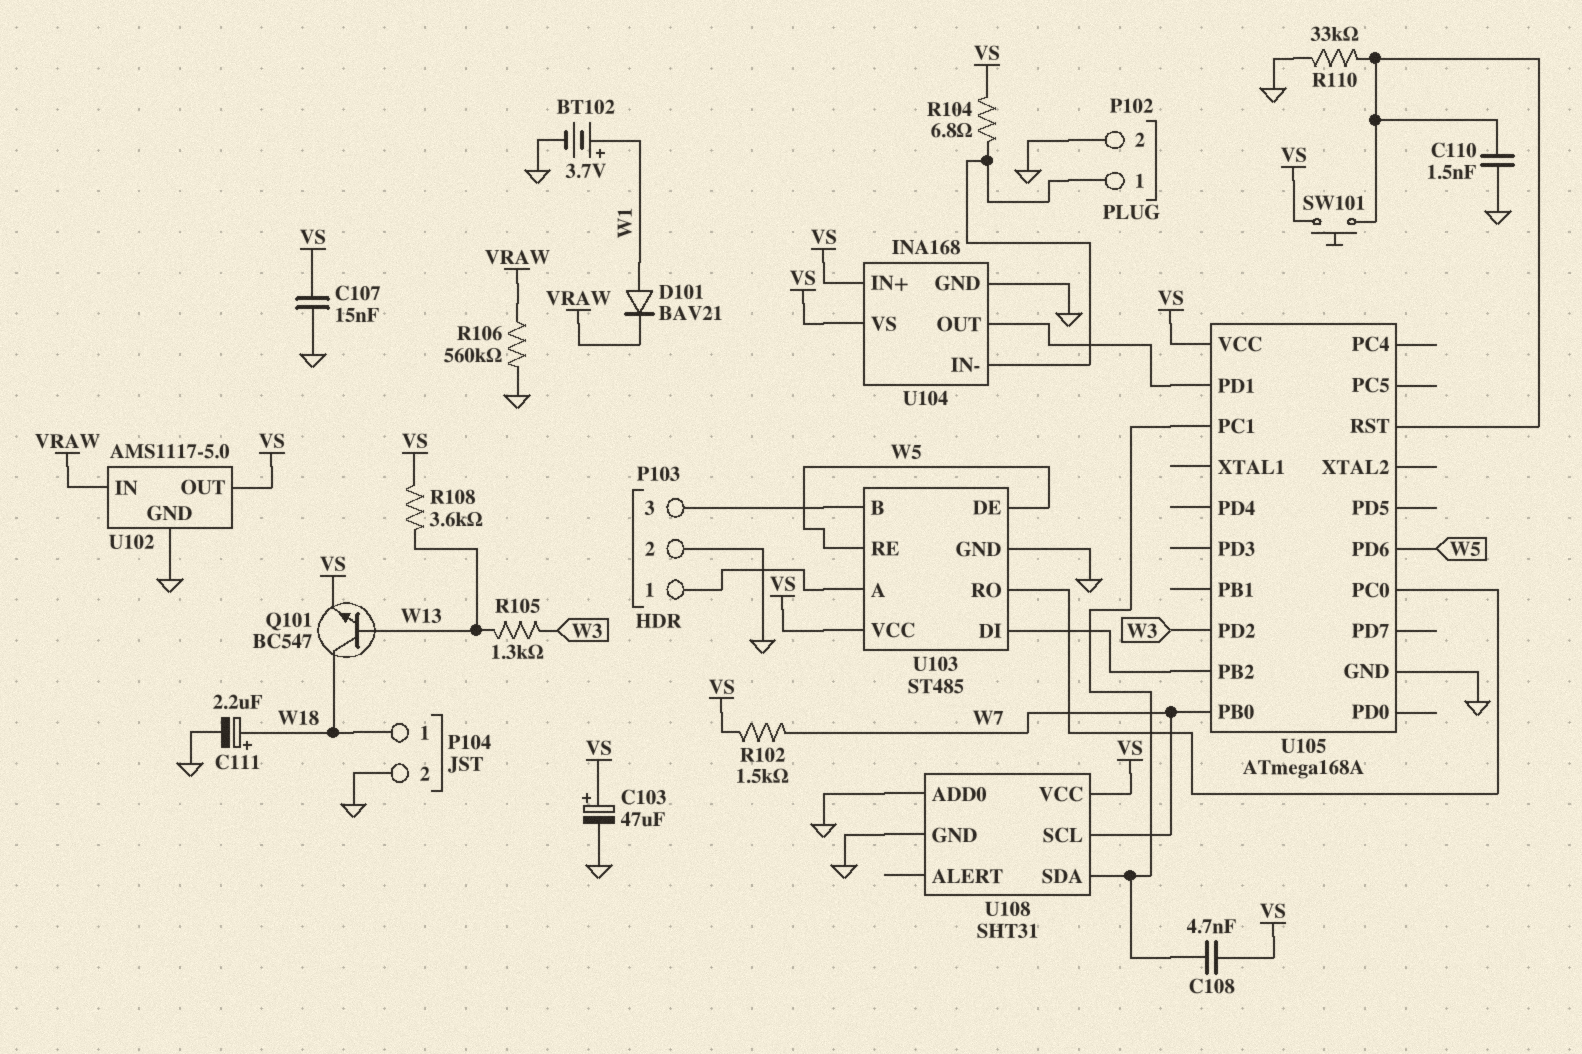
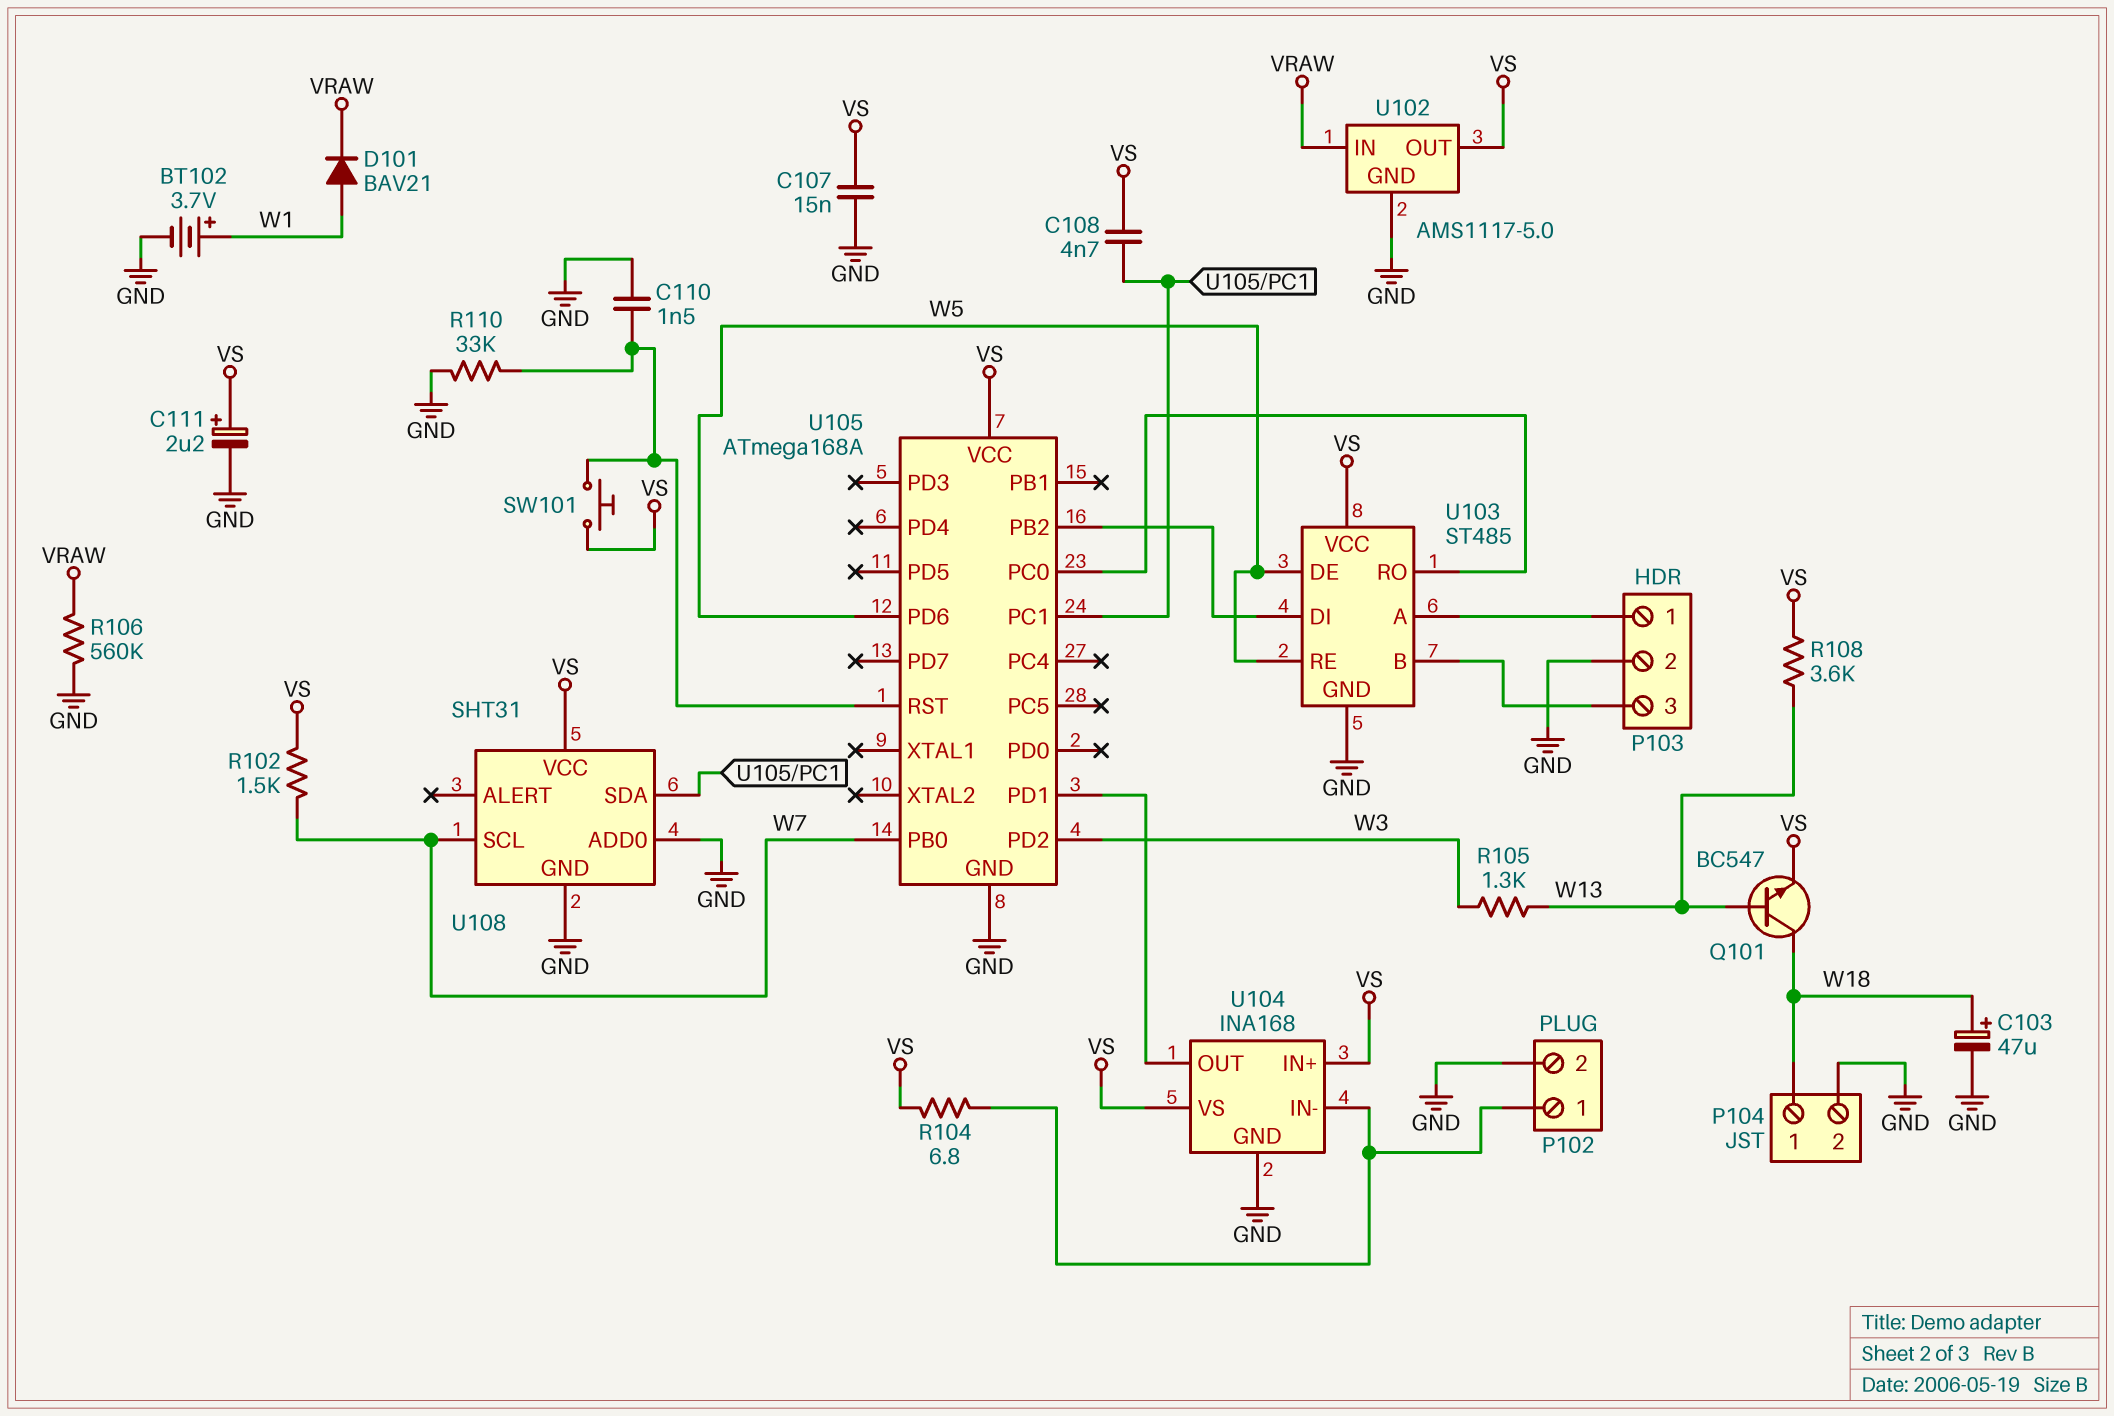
C103: 47uF (plus VS, minus GND) -> 47uF (plus W18, minus GND)
C111: 2.2uF (plus W18, minus GND) -> 2.2uF (plus VS, minus GND)

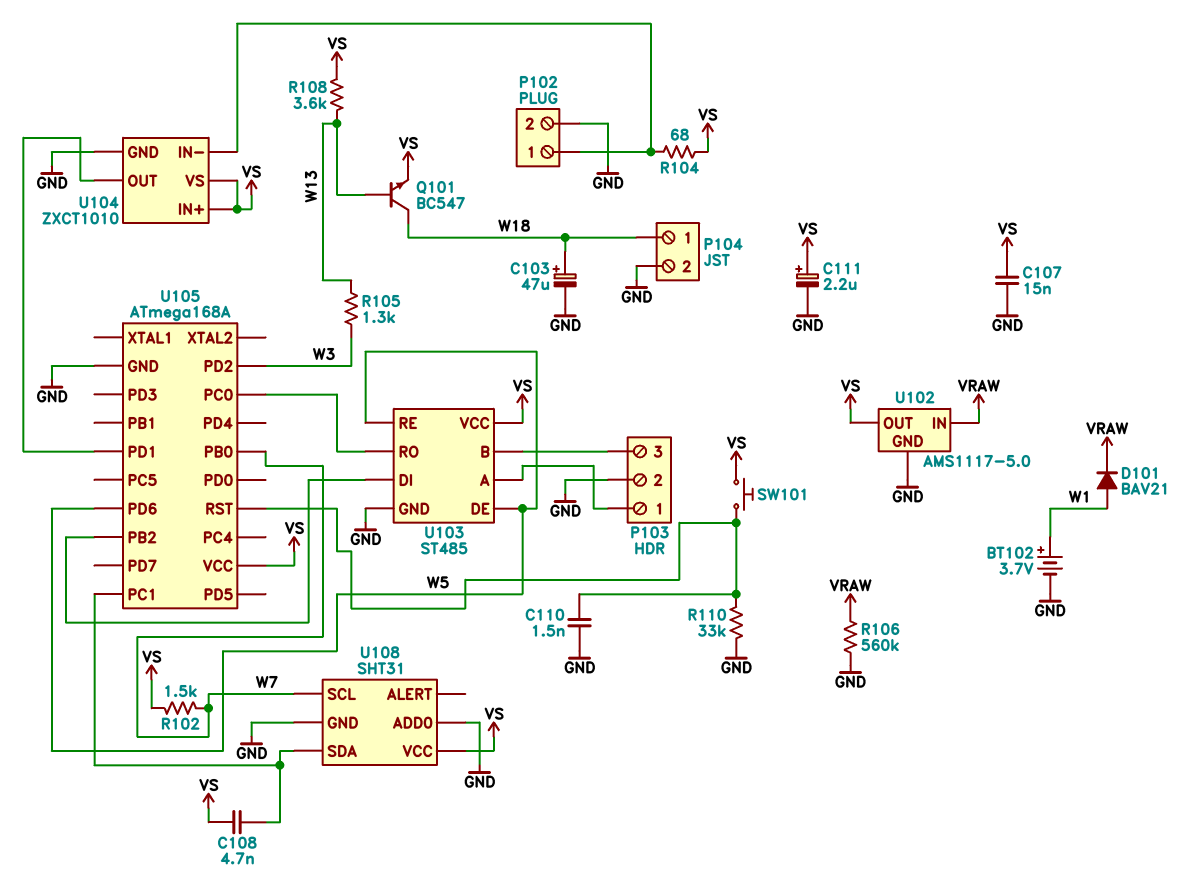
R104: 6.8 (P102/1, VS) -> 68 (P102/1, VS)
U104: INA168 -> ZXCT1010

